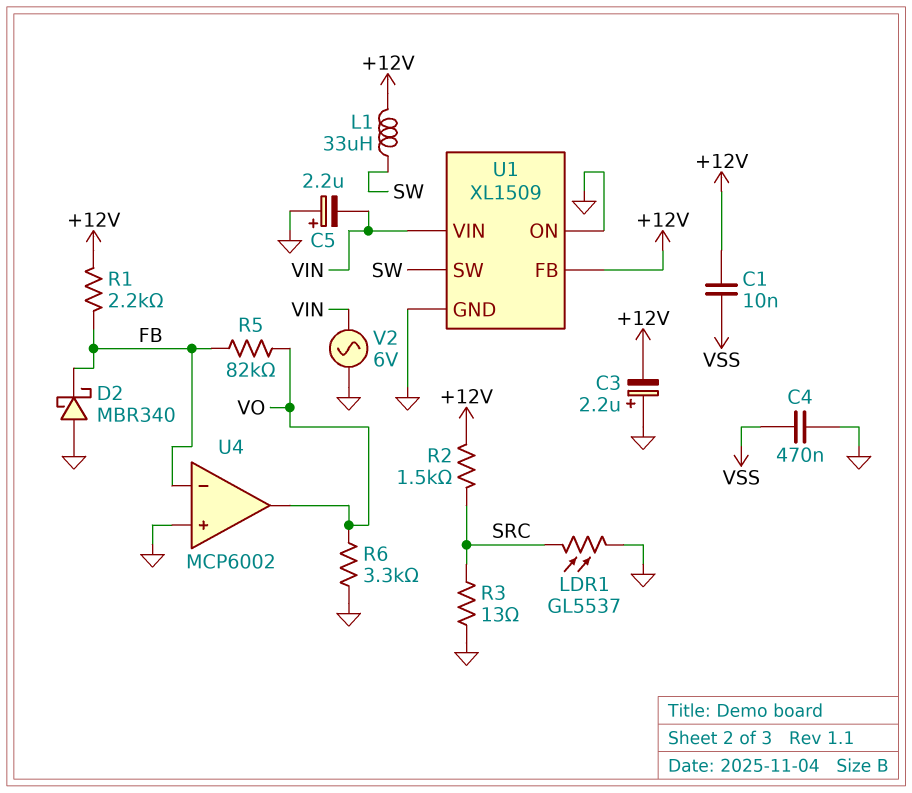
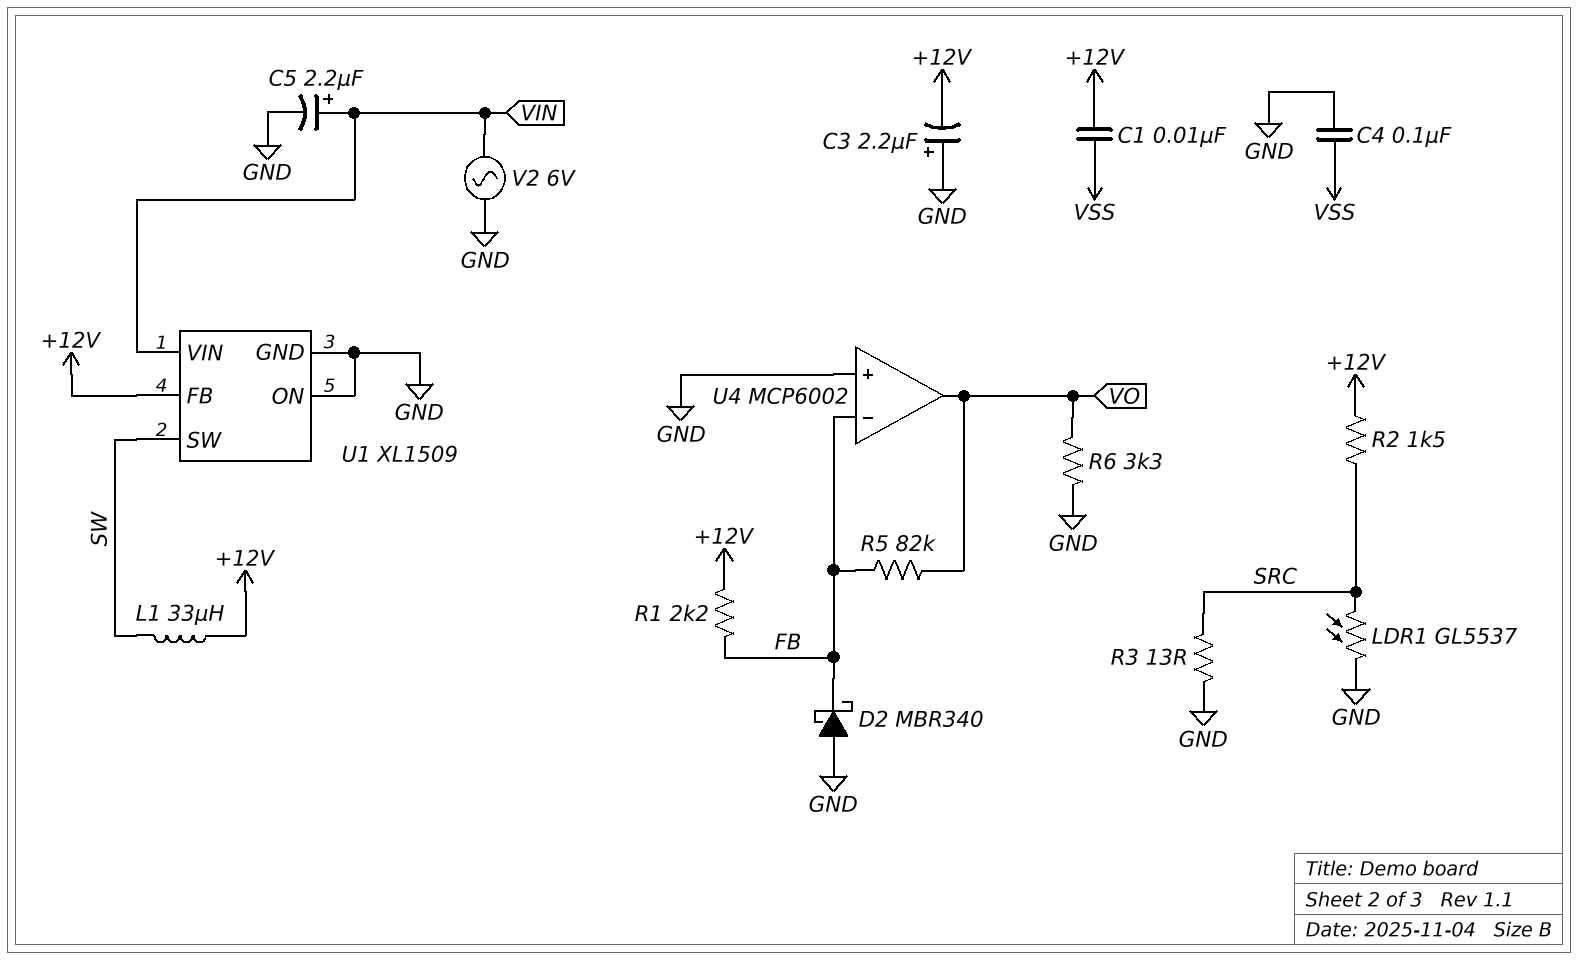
C4: 470nF (GND, VSS) -> 100nF (GND, VSS)
C5: 2.2uF (plus GND, minus VIN) -> 2.2uF (plus VIN, minus GND)

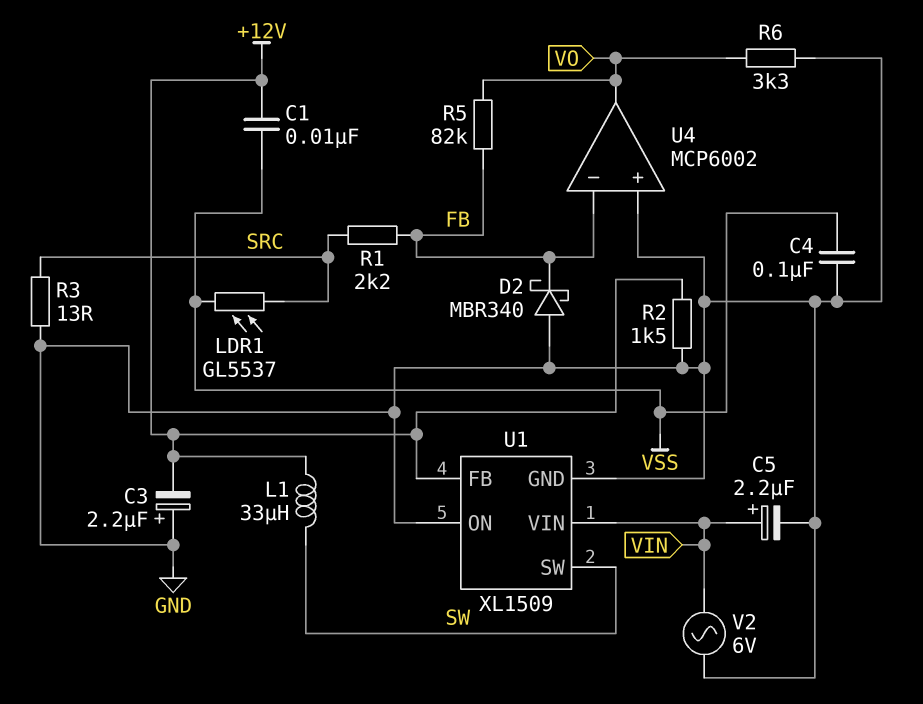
LDR1: GL5537 (GND, SRC) -> GL5537 (SRC, VSS)
R1: 2.2k (+12V, FB) -> 2.2k (FB, SRC)
R2: 1.5k (+12V, SRC) -> 1.5k (+12V, GND)

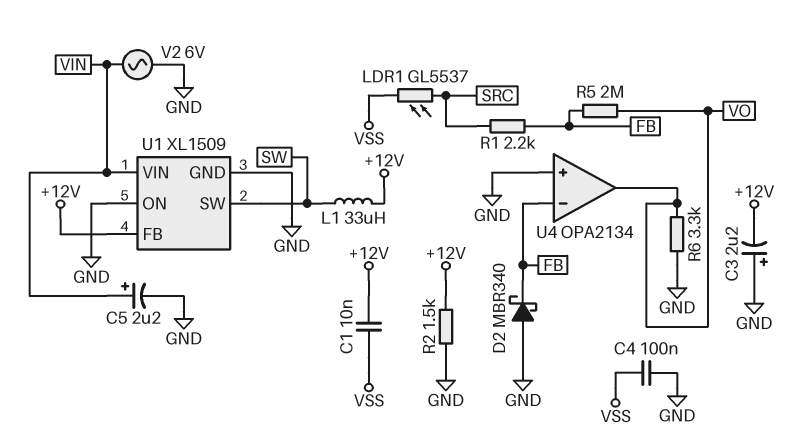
R3: 13 (GND, SRC) -> none
R5: 82k (FB, VO) -> 2M (FB, VO)
U4: MCP6002 -> OPA2134

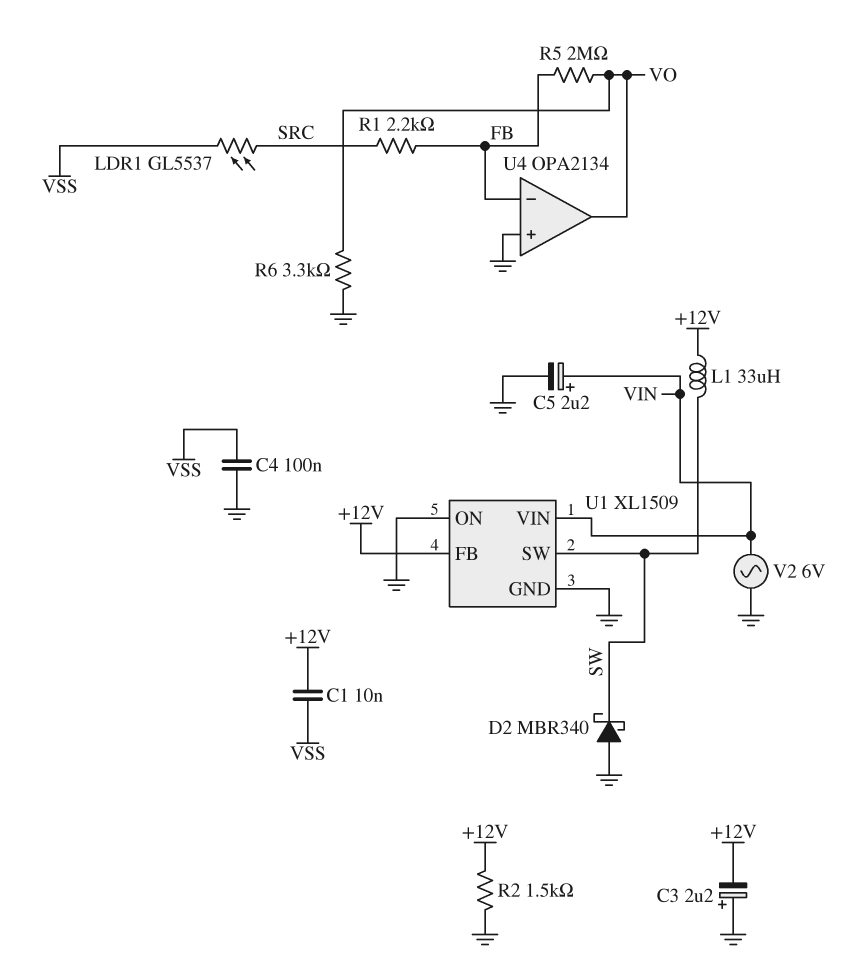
D2: schottky MBR340 (A GND, K FB) -> schottky MBR340 (A GND, K SW)

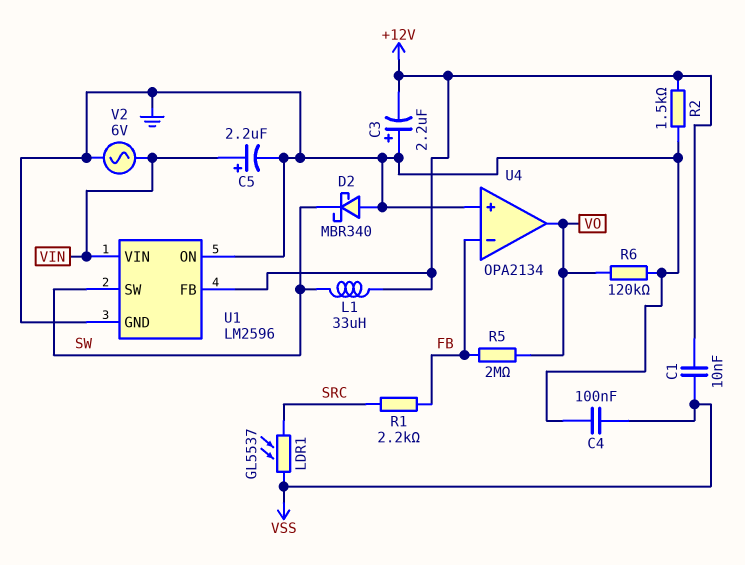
R6: 3.3k (GND, VO) -> 120k (GND, VO)
U1: XL1509 -> LM2596

